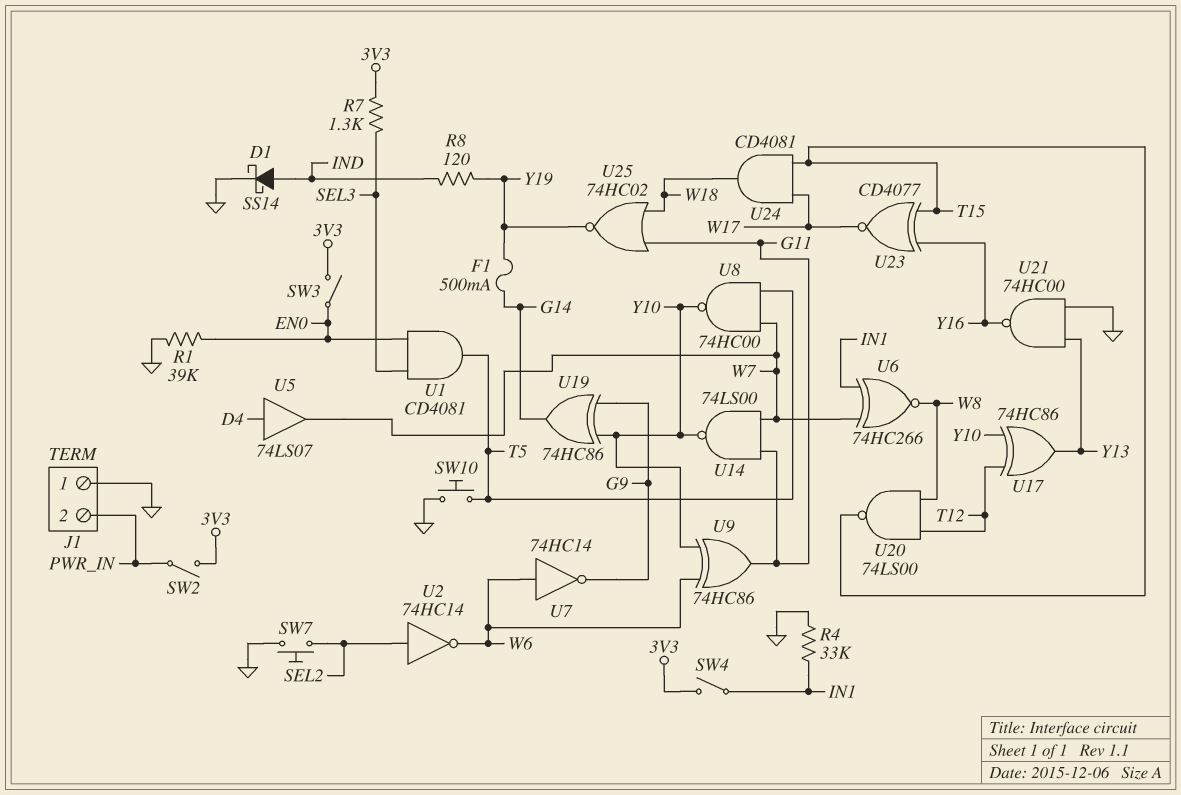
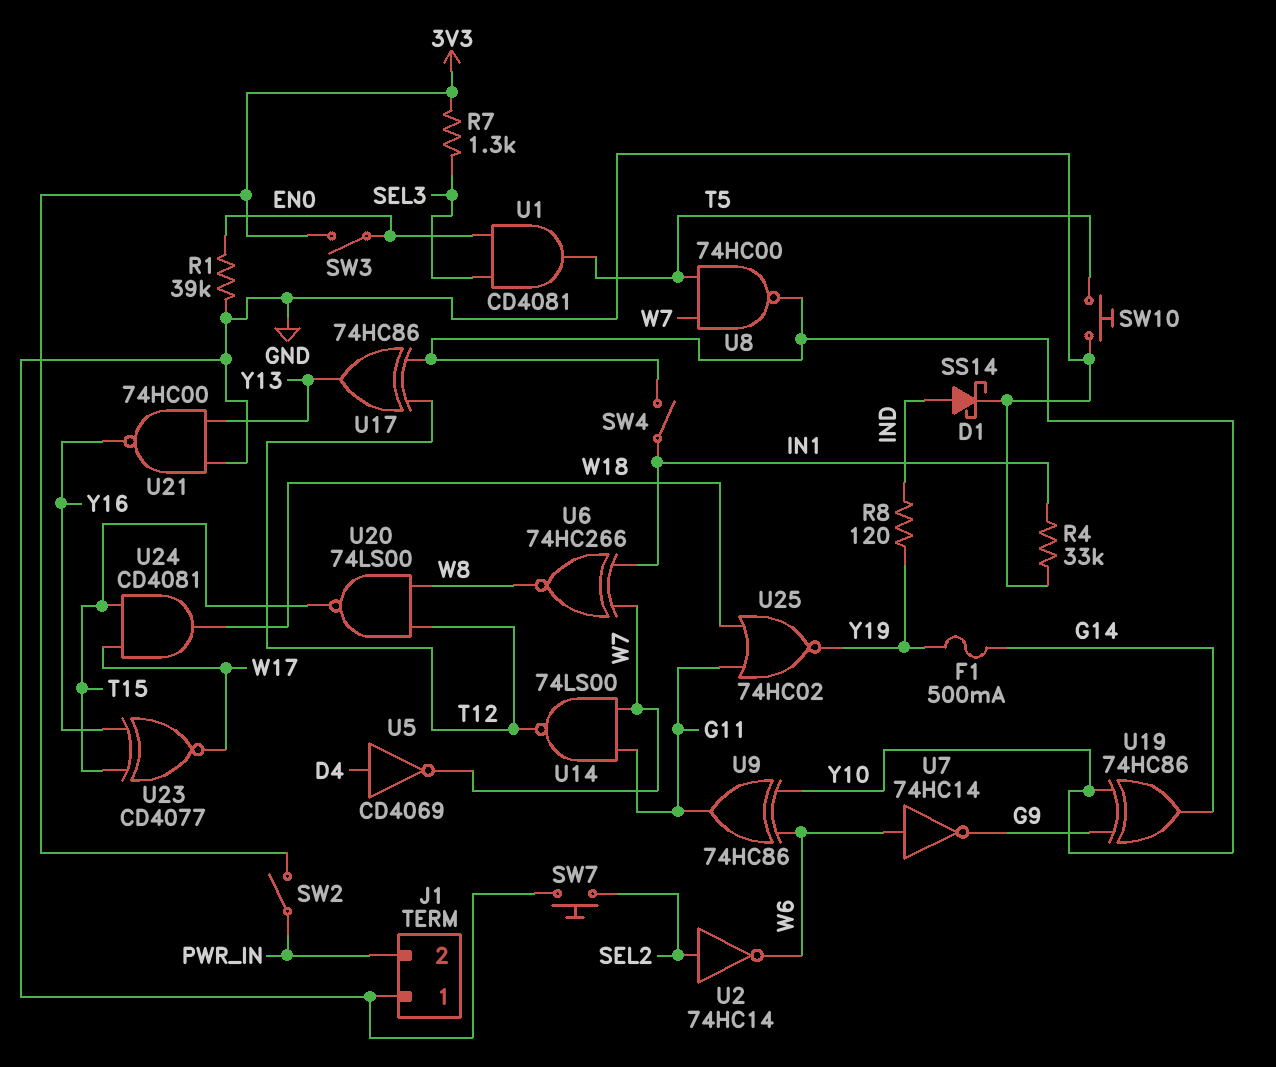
SW4: switch (3V3, IN1) -> switch (IN1, Y10)
U5: buffer 74LS07 (in D4, out W7) -> NOT CD4069 (in D4, out W7)
U14: NAND 74LS00 (in G11, in W7, out Y10) -> NAND 74LS00 (in G11, in W7, out T12)

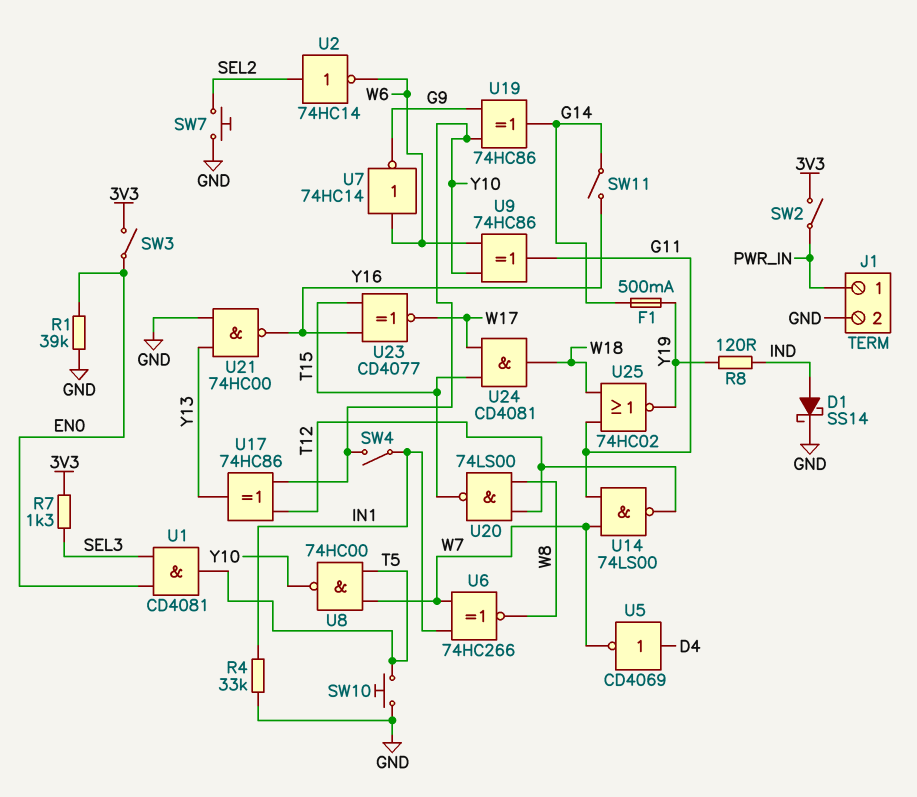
J1 pin 1: GND -> PWR_IN
J1 pin 2: PWR_IN -> GND
SW11: none -> switch (G14, Y16)

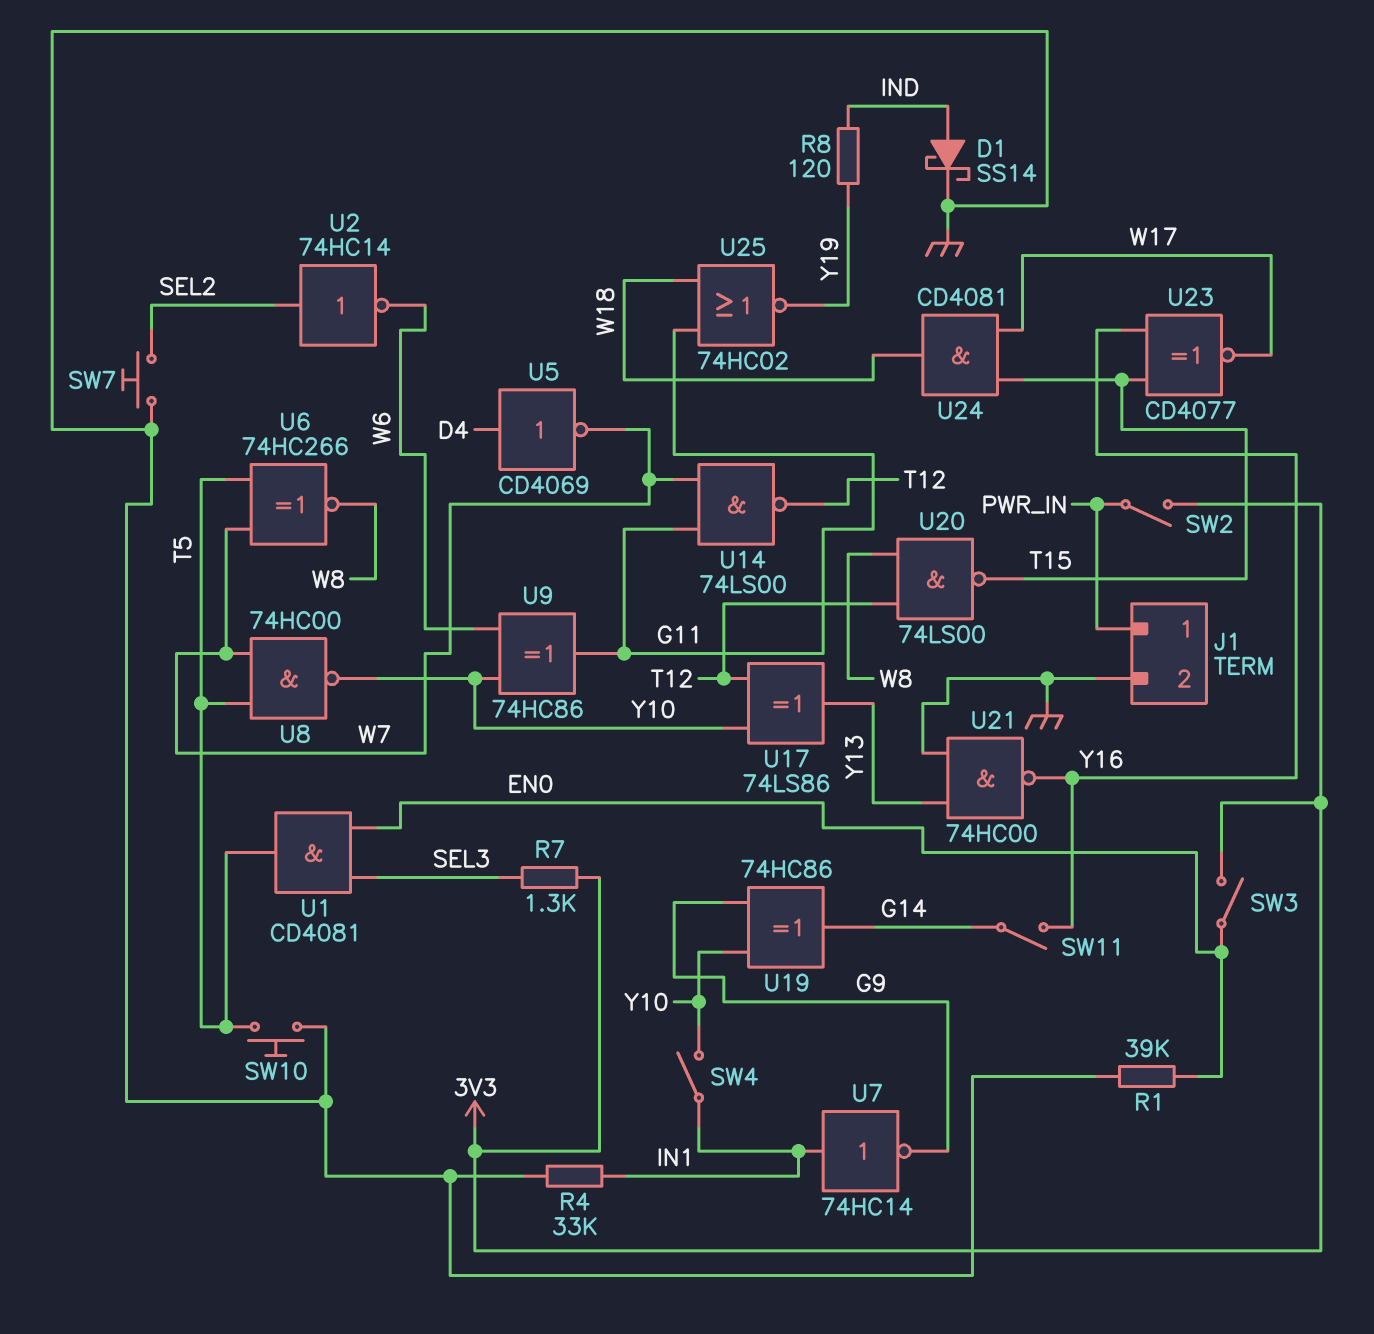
F1: 500mA (G14, Y19) -> none
U6: XNOR 74HC266 (in IN1, in W7, out W8) -> XNOR 74HC266 (in T5, in W7, out W8)
U7: NOT 74HC14 (in W6, out G9) -> NOT 74HC14 (in IN1, out G9)
U17: XOR 74HC86 (in T12, in Y10, out Y13) -> XOR 74LS86 (in T12, in Y10, out Y13)

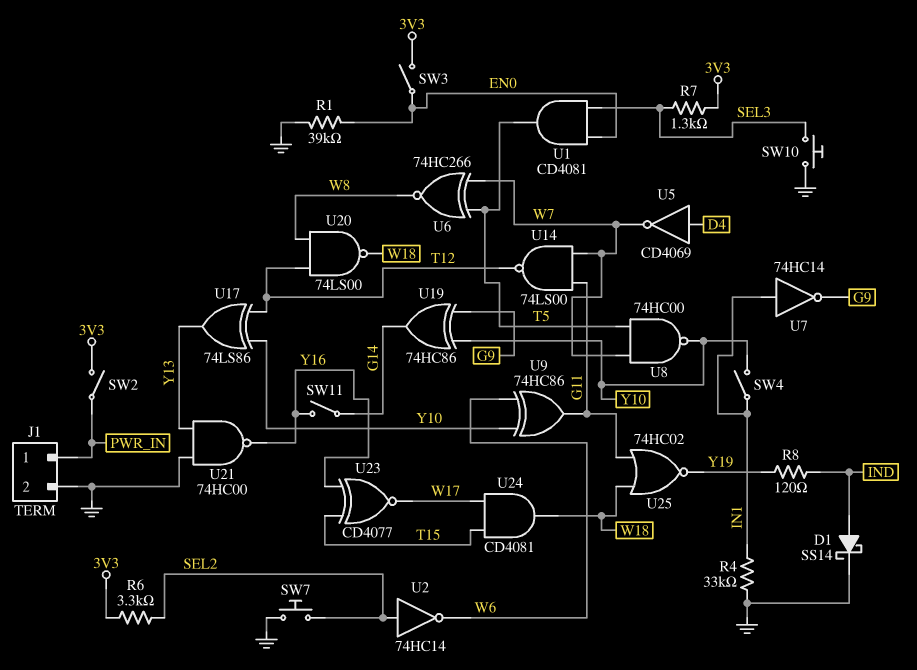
R6: none -> 3.3k (3V3, SEL2)
SW10: button (GND, T5) -> button (GND, SEL3)
U20: NAND 74LS00 (in T12, in W8, out T15) -> NAND 74LS00 (in T12, in W8, out W18)

